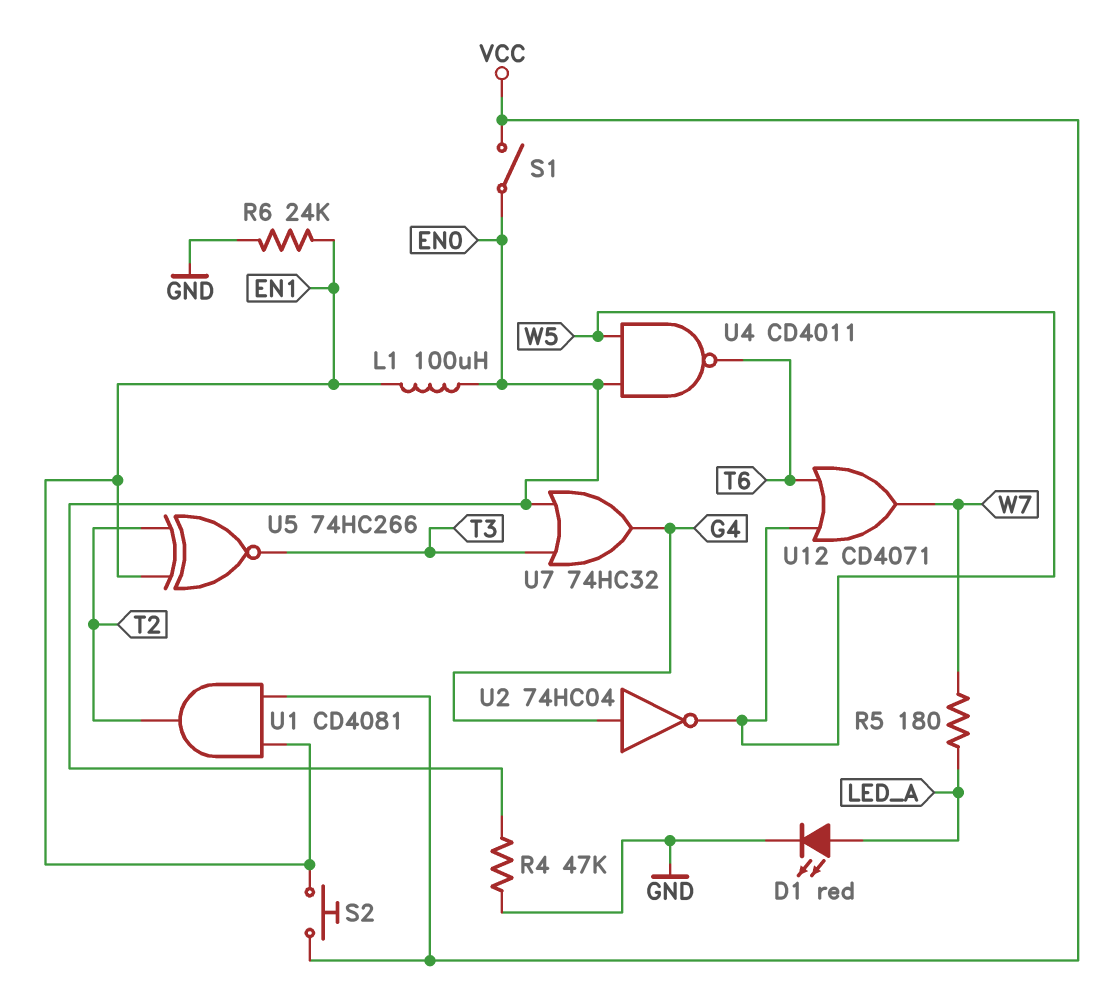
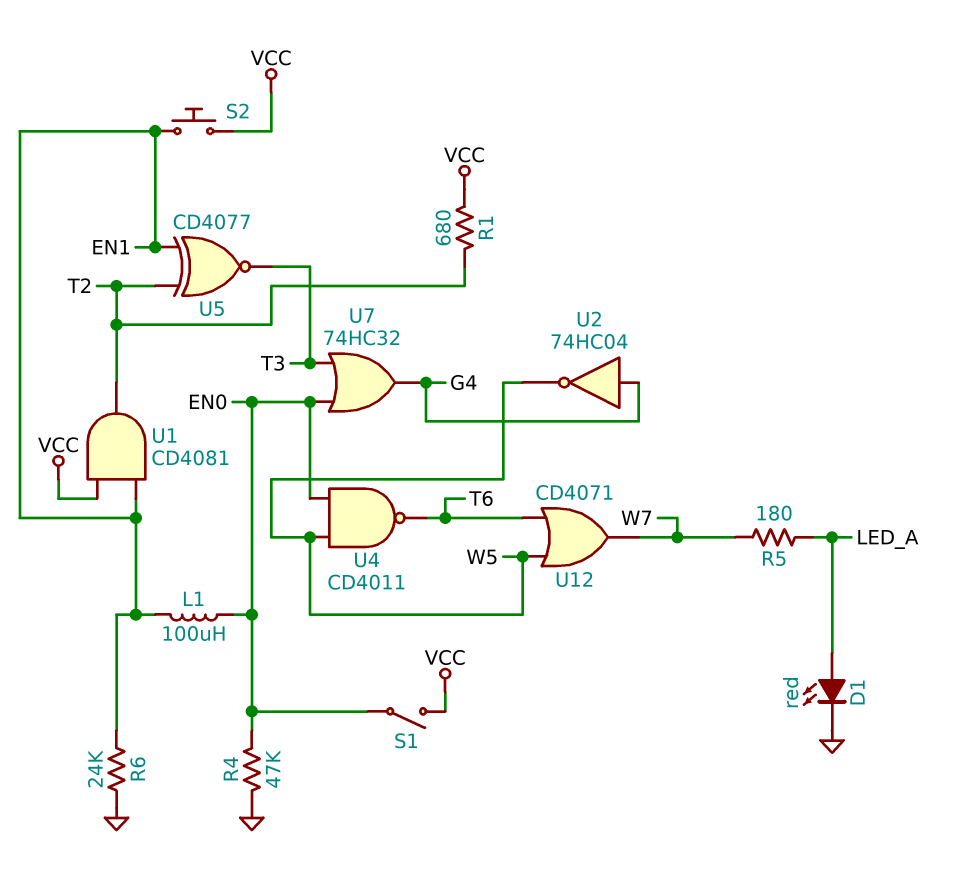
R1: none -> 680 (T2, VCC)
U5: XNOR 74HC266 (in EN1, in T2, out T3) -> XNOR CD4077 (in EN1, in T2, out T3)

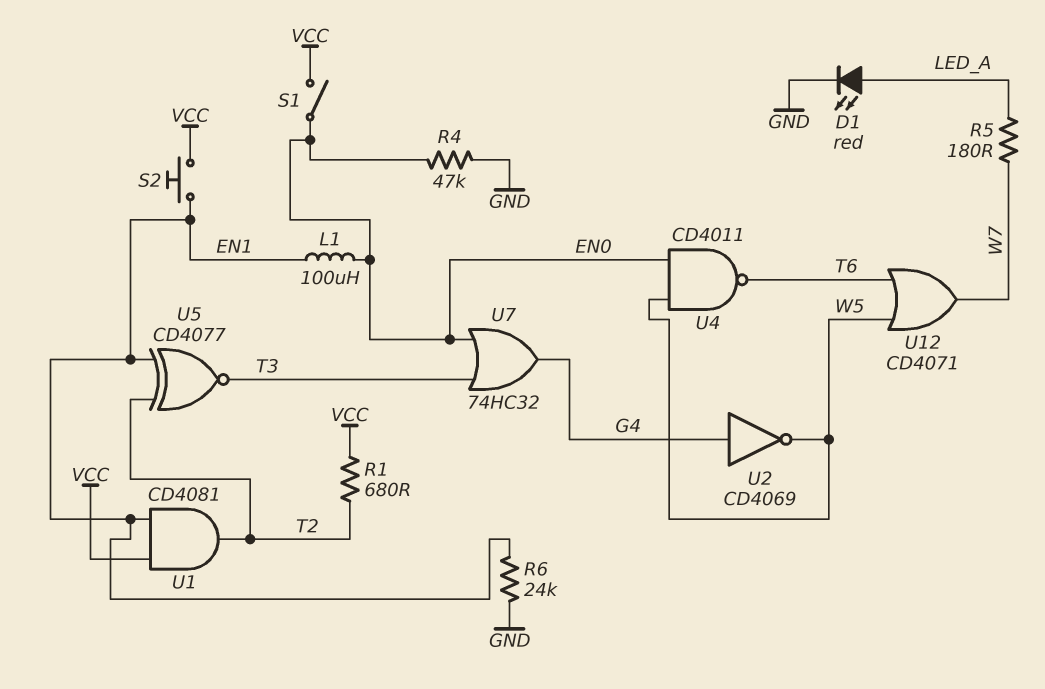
U2: NOT 74HC04 (in G4, out W5) -> NOT CD4069 (in G4, out W5)

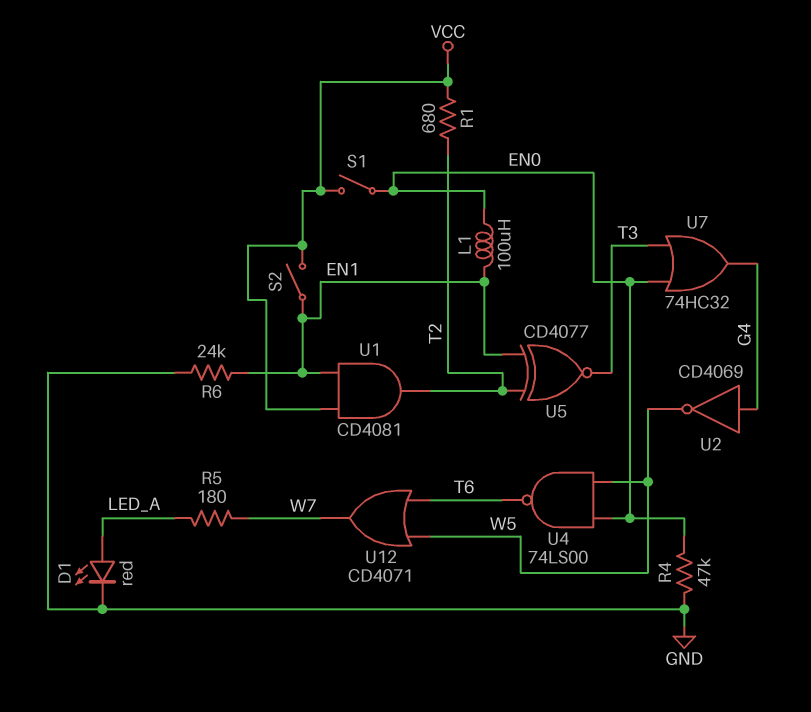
S2: button (EN1, VCC) -> switch (EN1, VCC)
U4: NAND CD4011 (in EN0, in W5, out T6) -> NAND 74LS00 (in EN0, in W5, out T6)

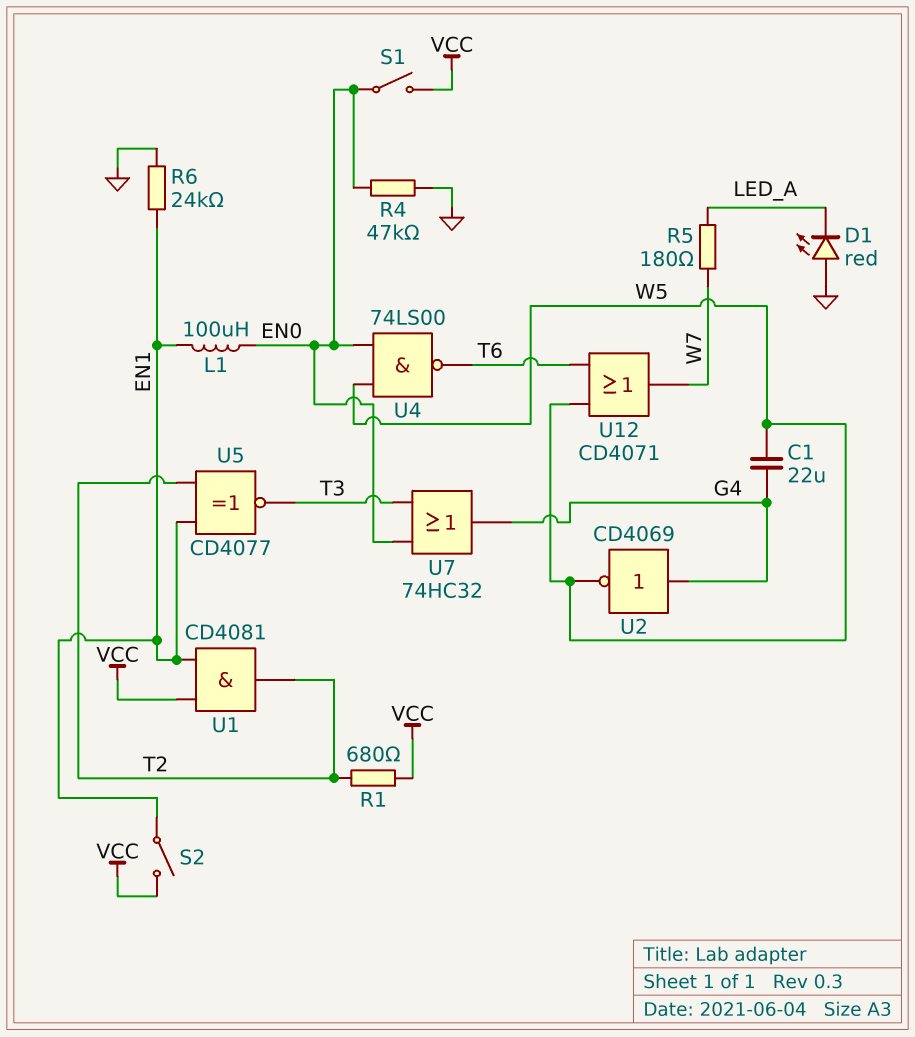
C1: none -> 22uF (G4, W5)
D1: LED red (A LED_A, K GND) -> LED red (A GND, K LED_A)

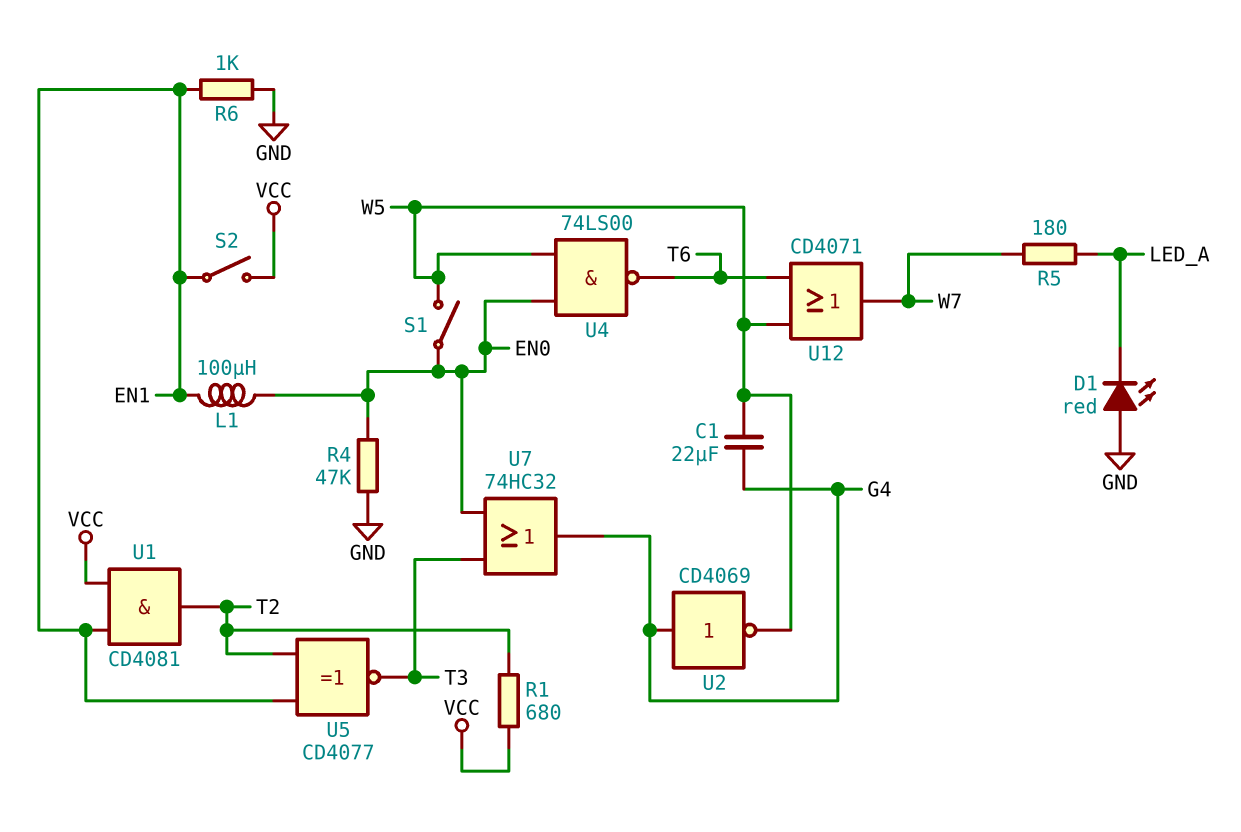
R6: 24k (EN1, GND) -> 1k (EN1, GND)
S1: switch (EN0, VCC) -> switch (EN0, W5)

